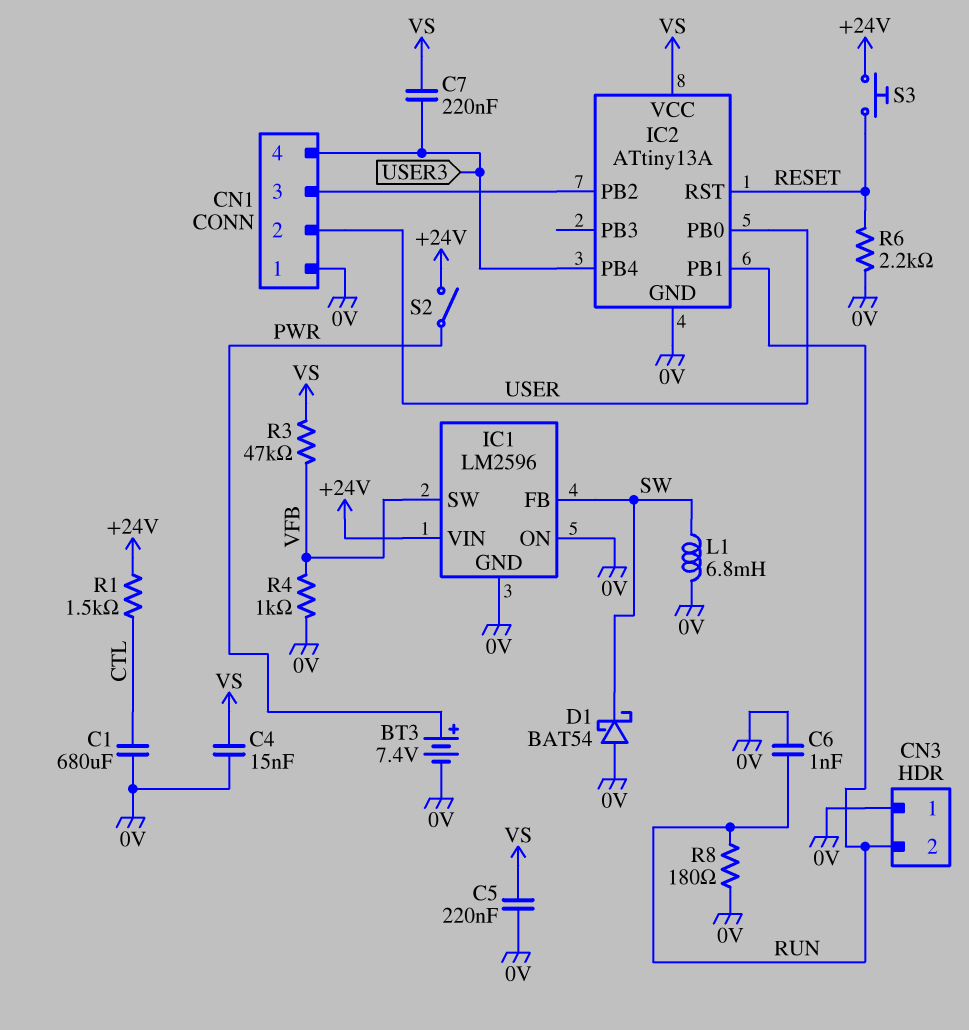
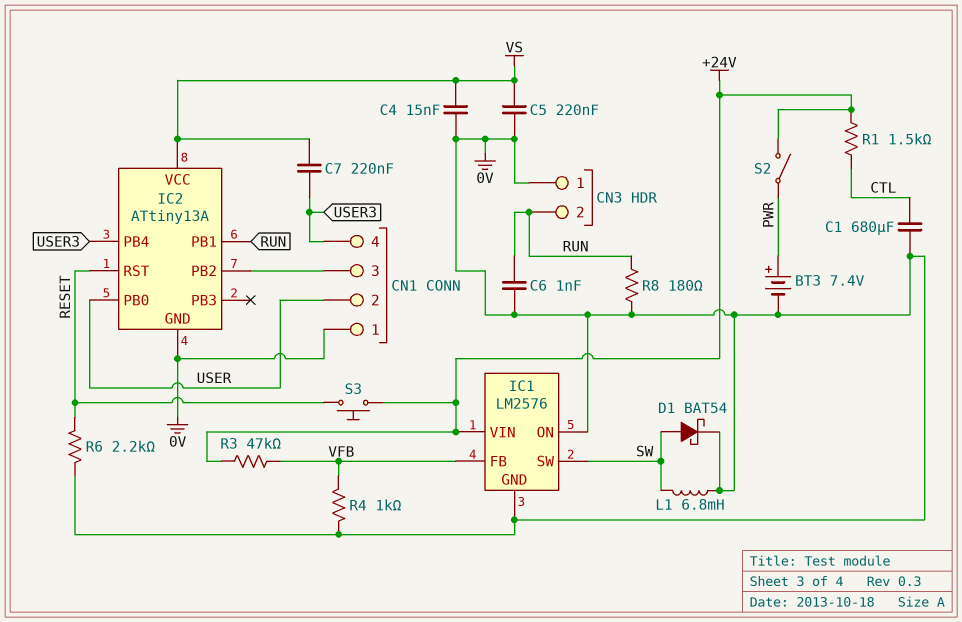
D1: schottky BAT54 (A 0V, K SW) -> schottky BAT54 (A SW, K 0V)
IC1: LM2596 -> LM2576
IC1 pin FB: SW -> VFB
IC1 pin SW: VFB -> SW
R3: 47k (VFB, VS) -> 47k (+24V, VFB)

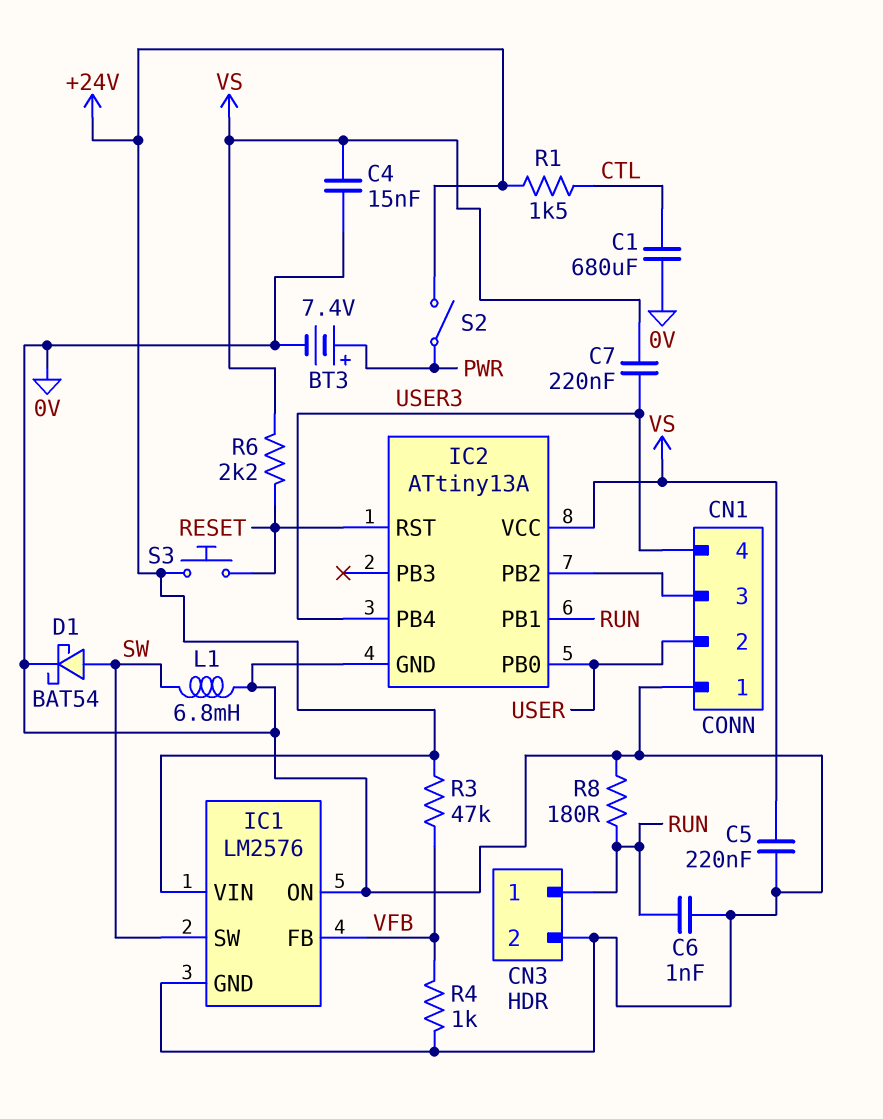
CN3 pin 1: 0V -> RUN
CN3 pin 2: RUN -> 0V
R6: 2.2k (0V, RESET) -> 2.2k (RESET, VS)

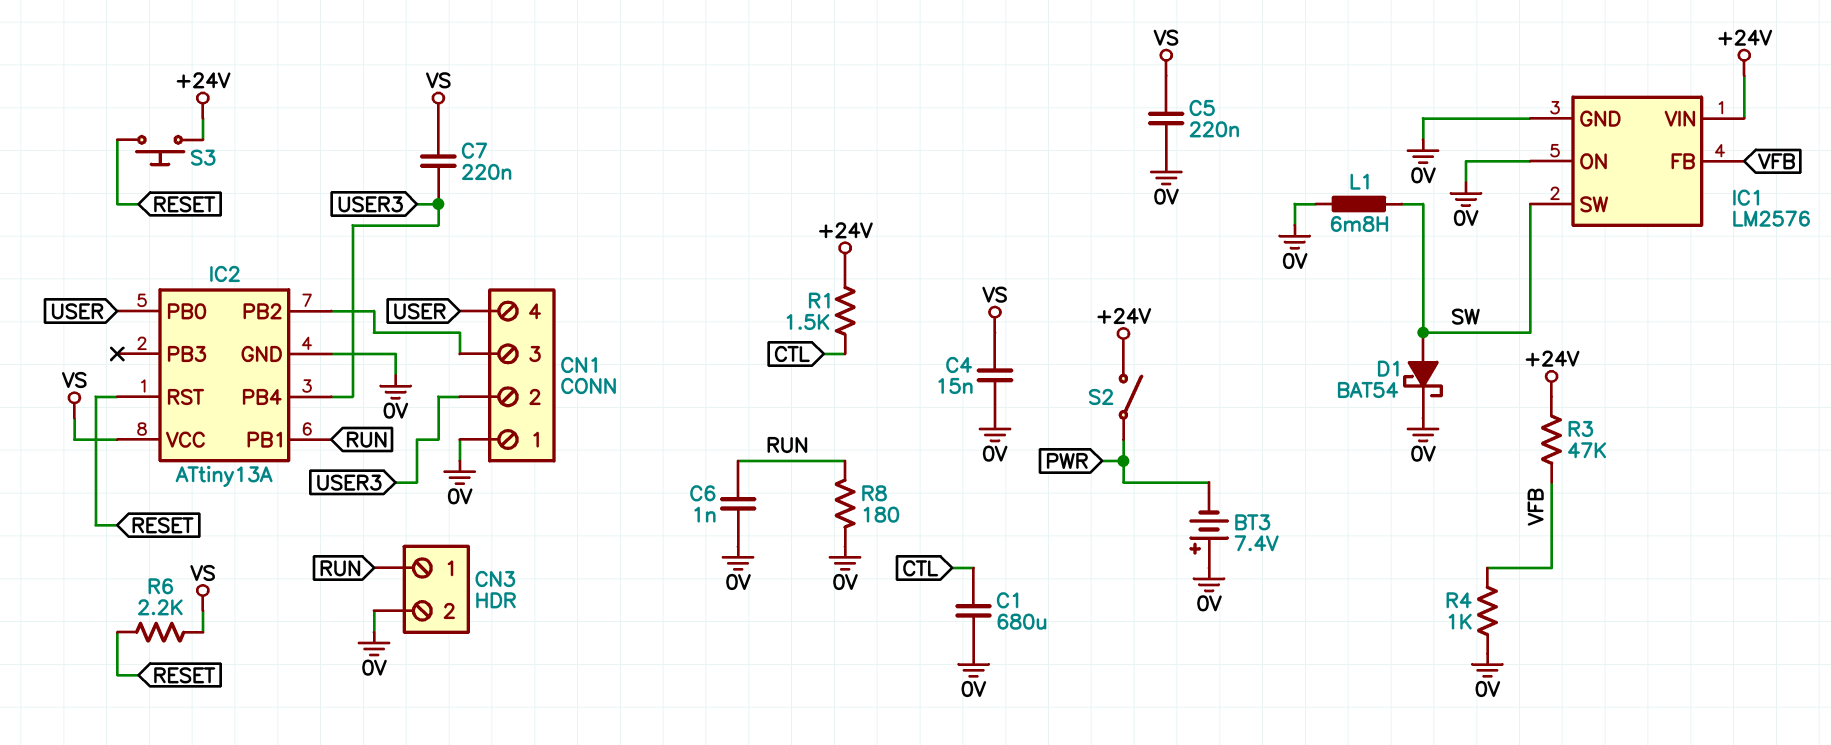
BT3: 7.4V (plus PWR, minus 0V) -> 7.4V (plus 0V, minus PWR)
CN1 pin 2: USER -> USER3
CN1 pin 4: USER3 -> USER

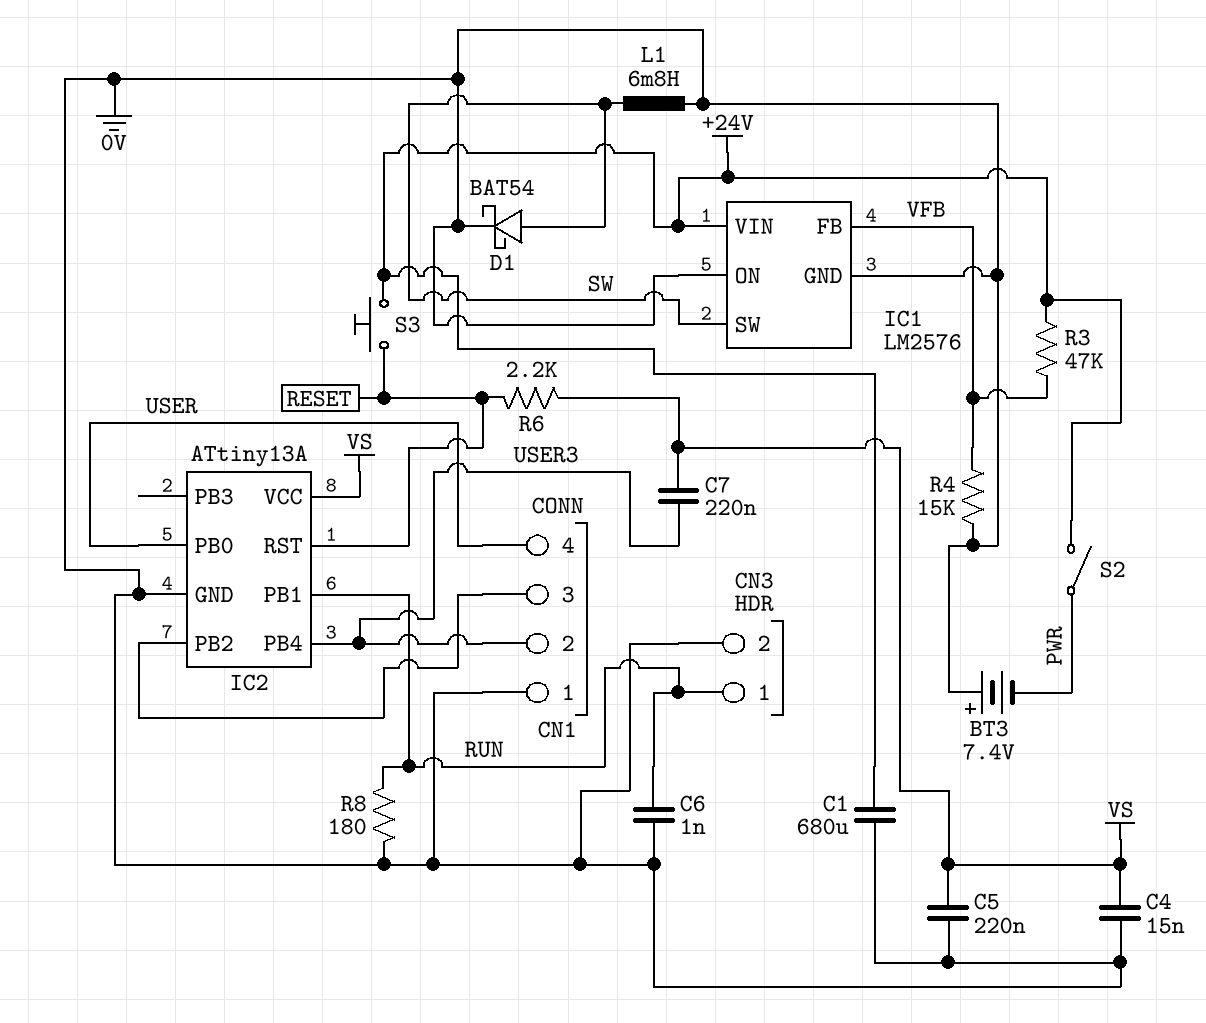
C1: 680uF (0V, CTL) -> 680uF (+24V, 0V)
R1: 1.5k (+24V, CTL) -> none
R4: 1k (0V, VFB) -> 15k (0V, VFB)

